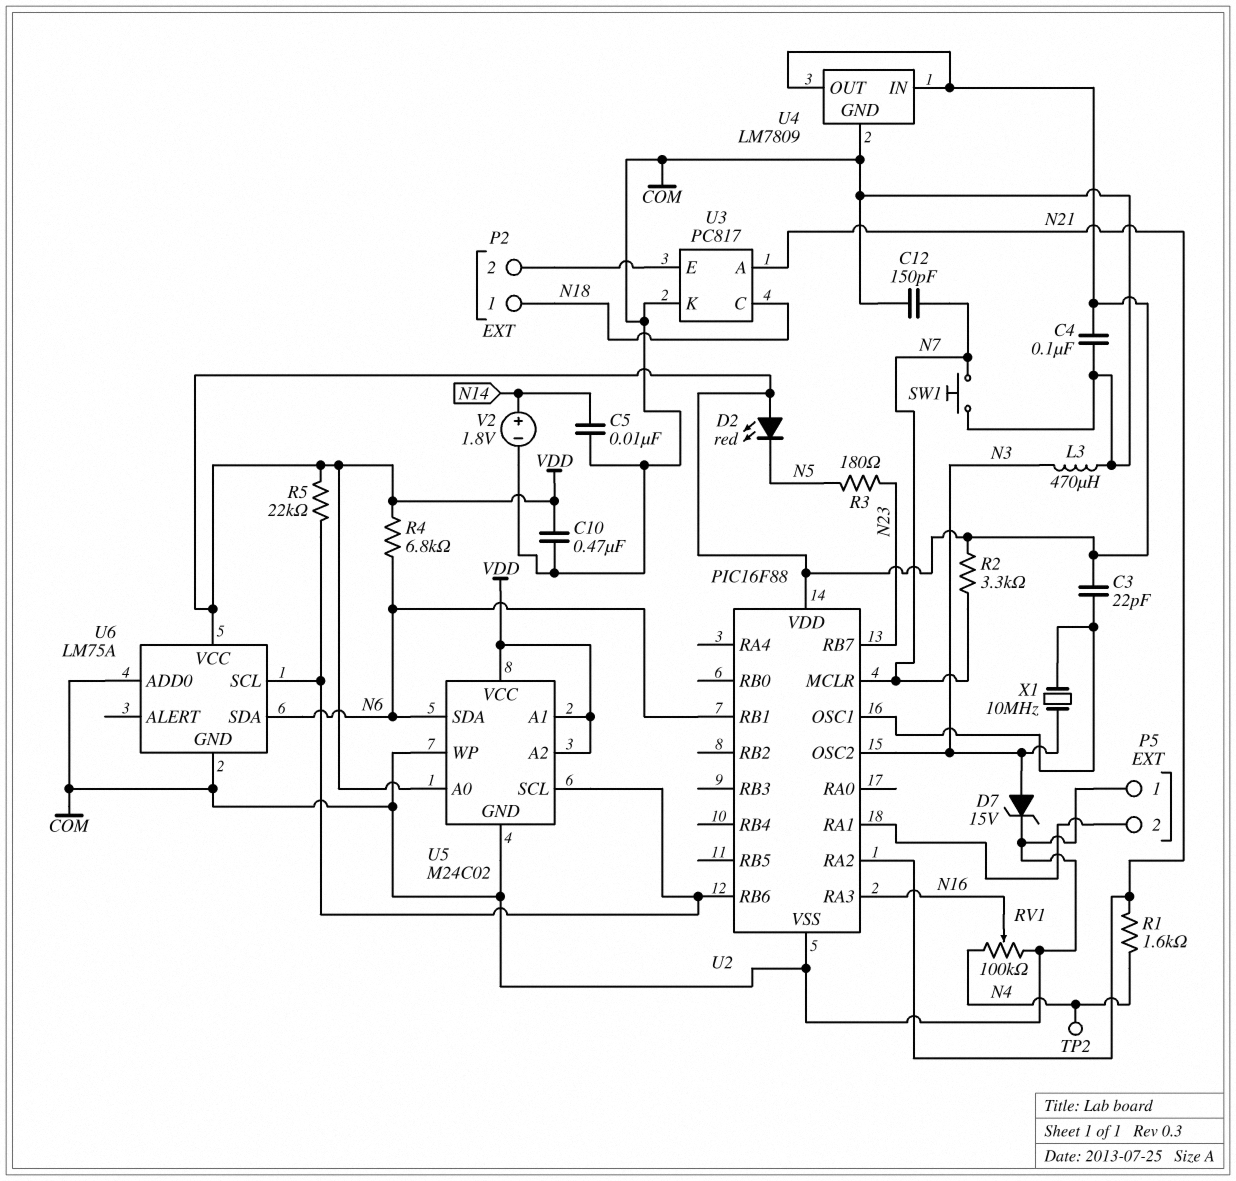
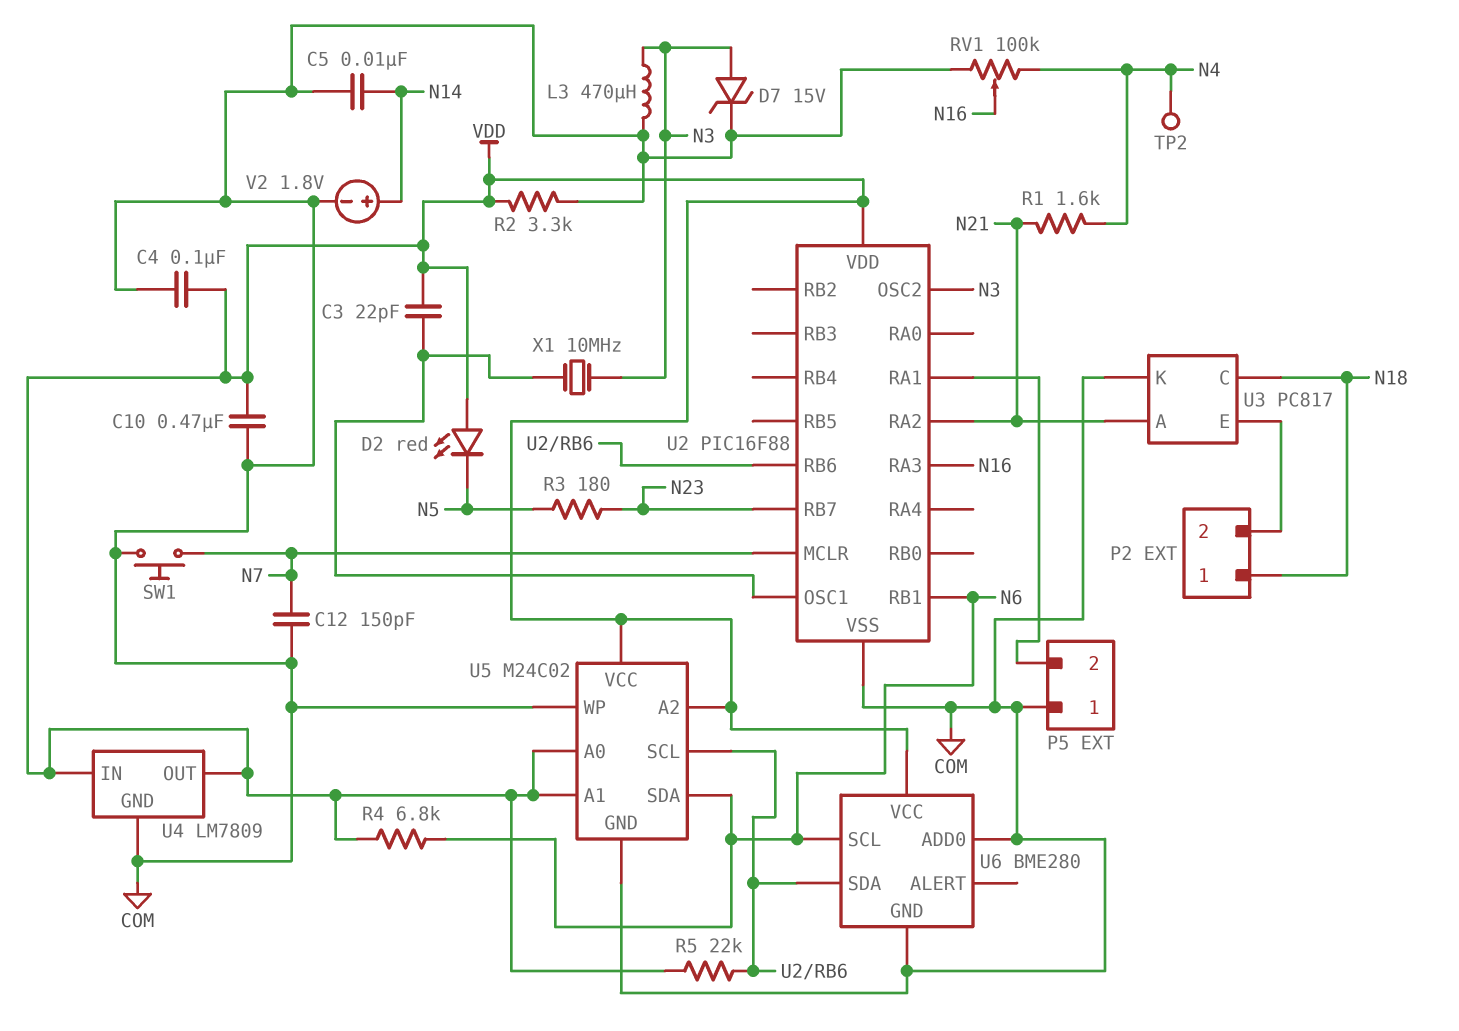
R2: 3.3k (N7, VDD) -> 3.3k (COM, VDD)
U6: LM75A -> BME280
U6 pin SCL: U2/RB6 -> N6
U6 pin SDA: N6 -> U2/RB6

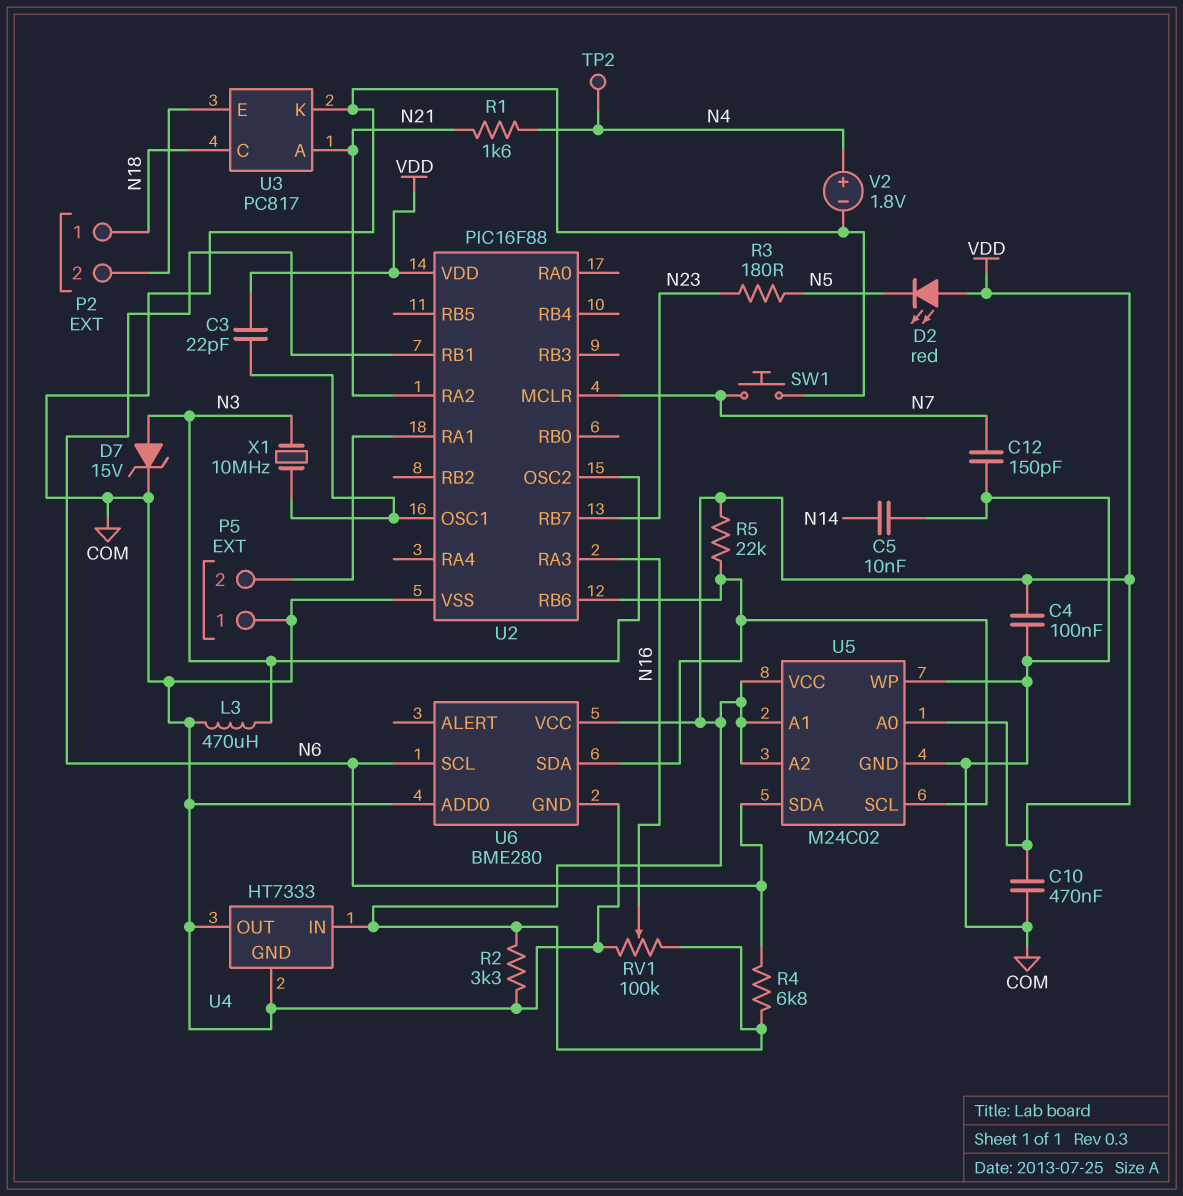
RV1: 100k (COM, N4, wiper N16) -> 100k (COM, VDD, wiper N16)
U4: LM7809 -> HT7333
U4 pin OUT: VDD -> COM
V2: 1.8V (plus N14, minus COM) -> 1.8V (plus N4, minus COM)

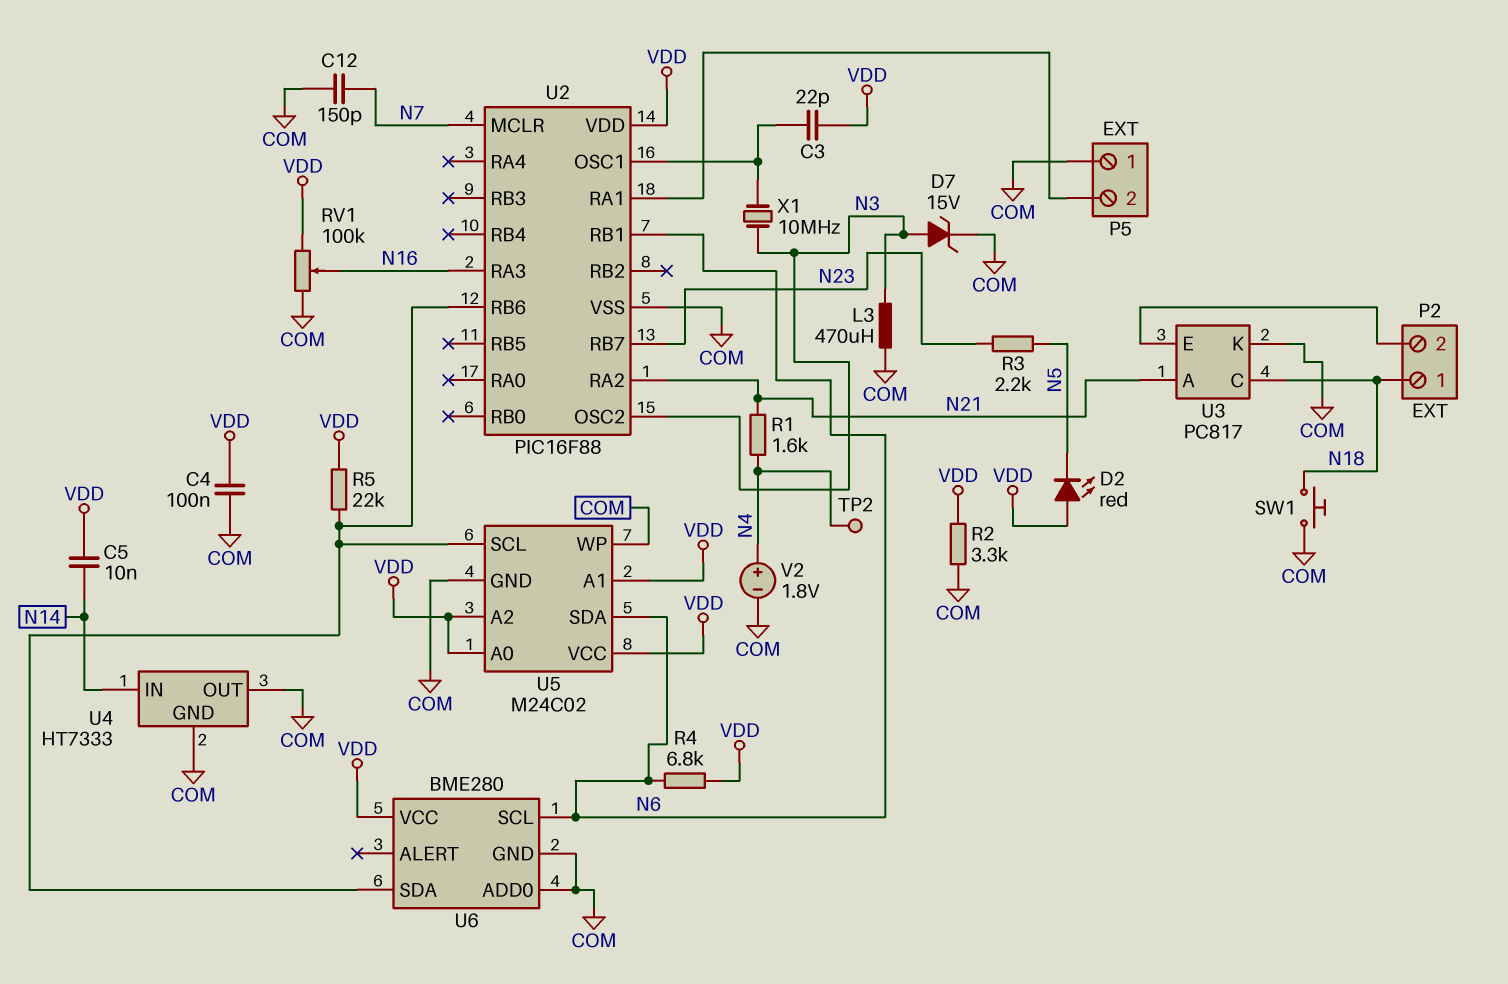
C5: 10nF (COM, N14) -> 10nF (N14, VDD)
C10: 470nF (COM, VDD) -> none
R3: 180 (N5, N23) -> 2.2k (N5, N23)
SW1: button (COM, N7) -> button (COM, N18)
U4 pin IN: VDD -> N14

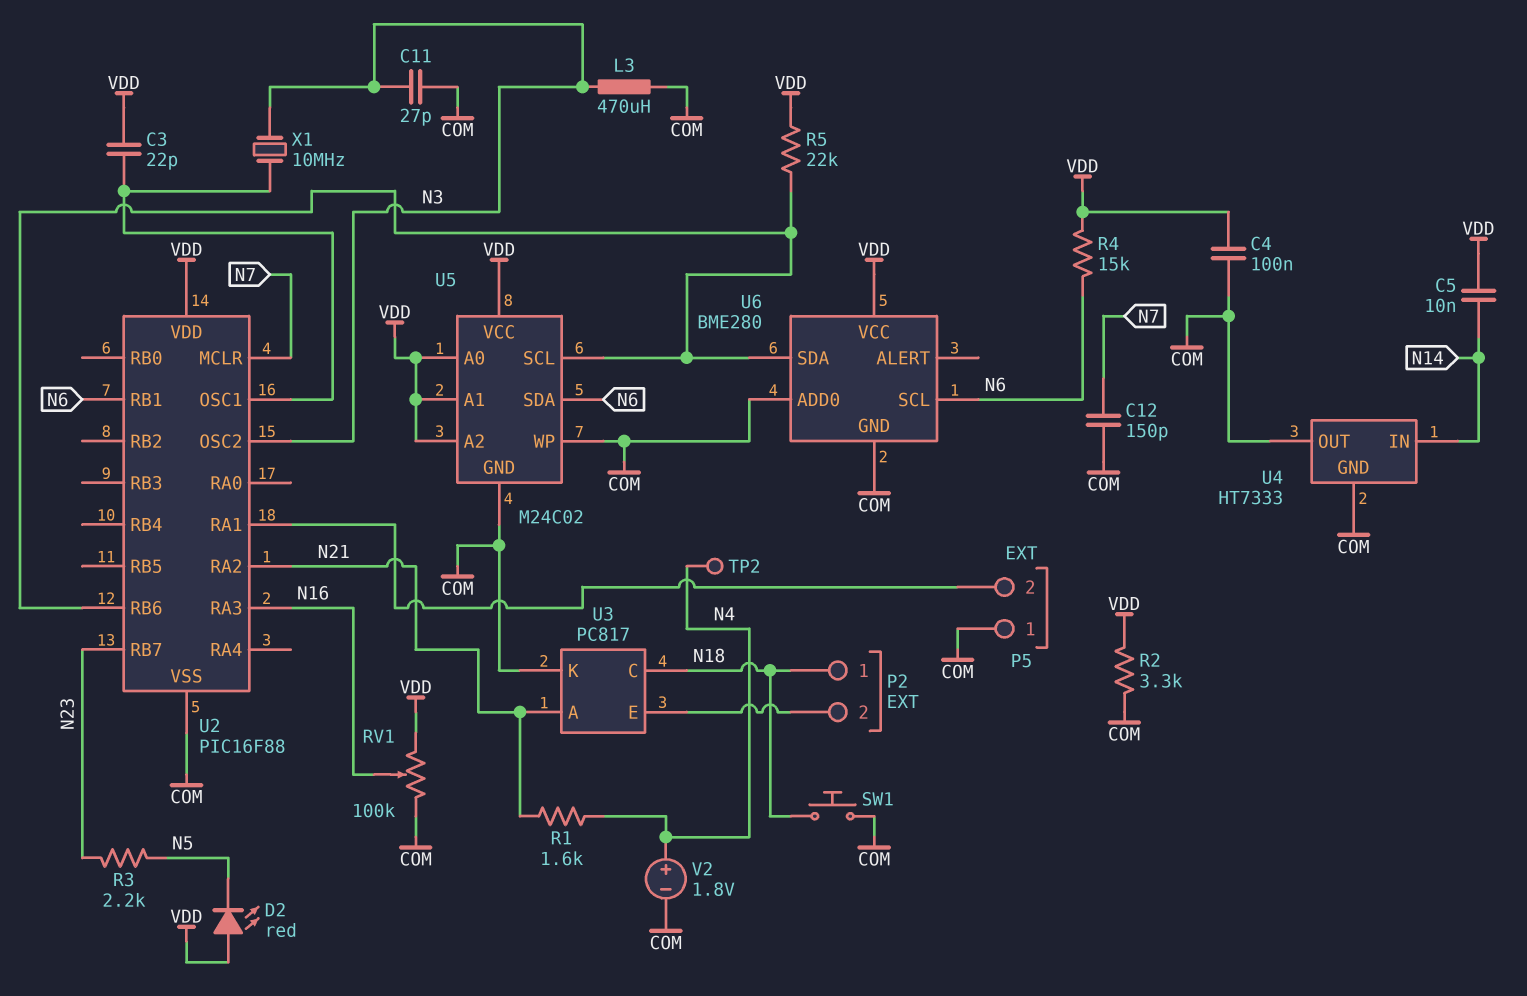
C11: none -> 27pF (COM, N3)
D7: zener 15V (A N3, K COM) -> none
R4: 6.8k (N6, VDD) -> 15k (N6, VDD)

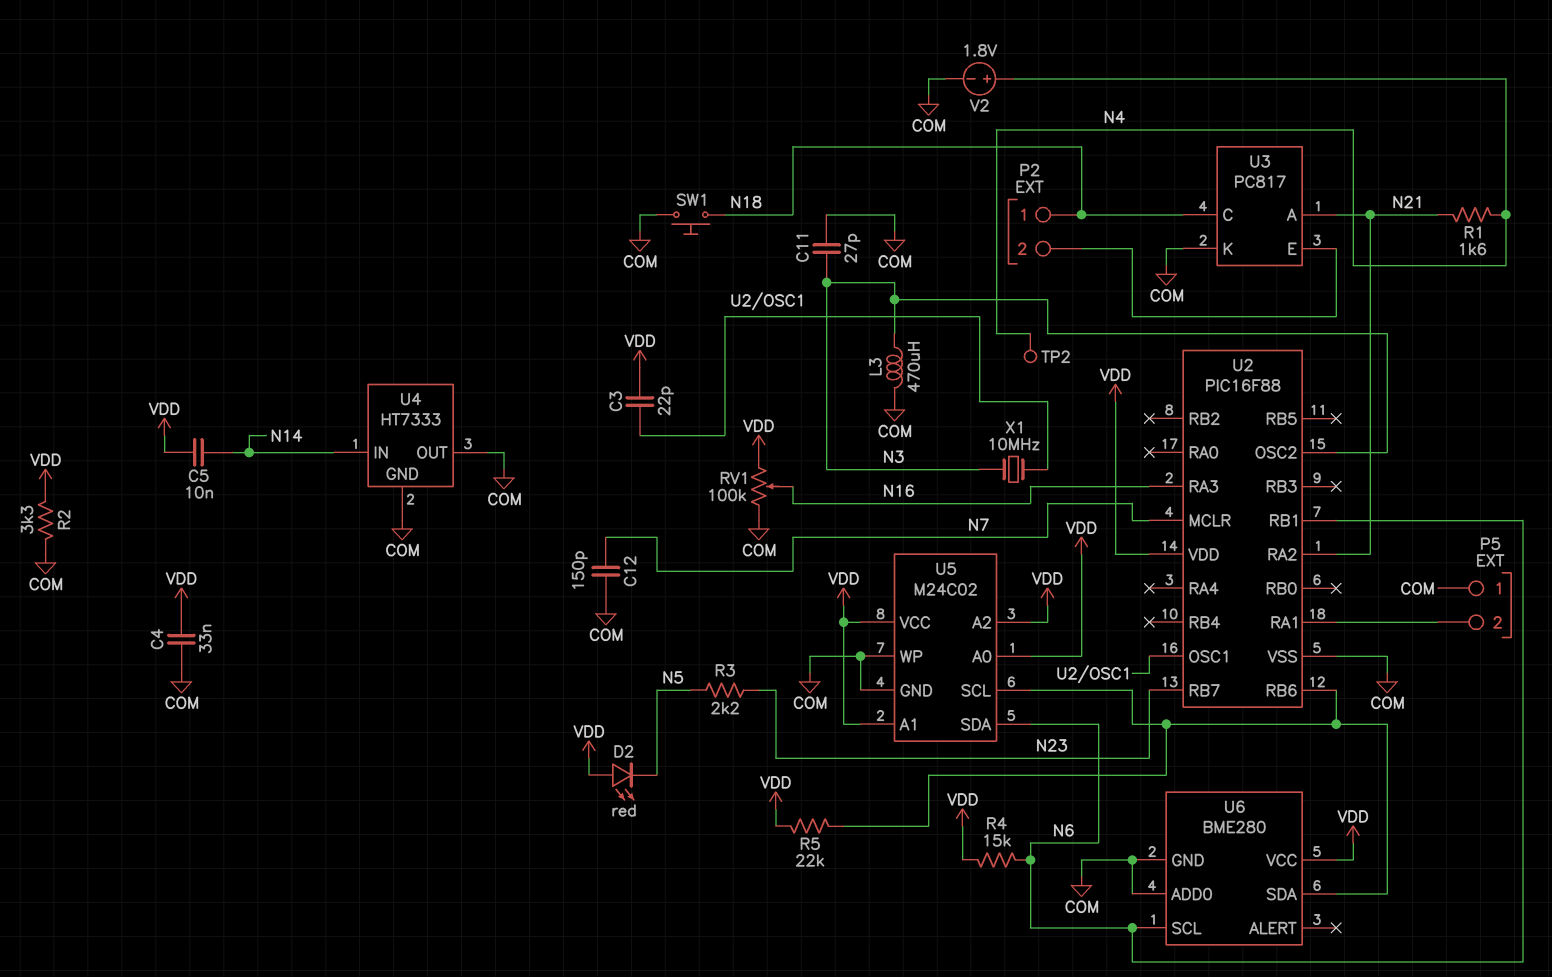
C4: 100nF (COM, VDD) -> 33nF (COM, VDD)

